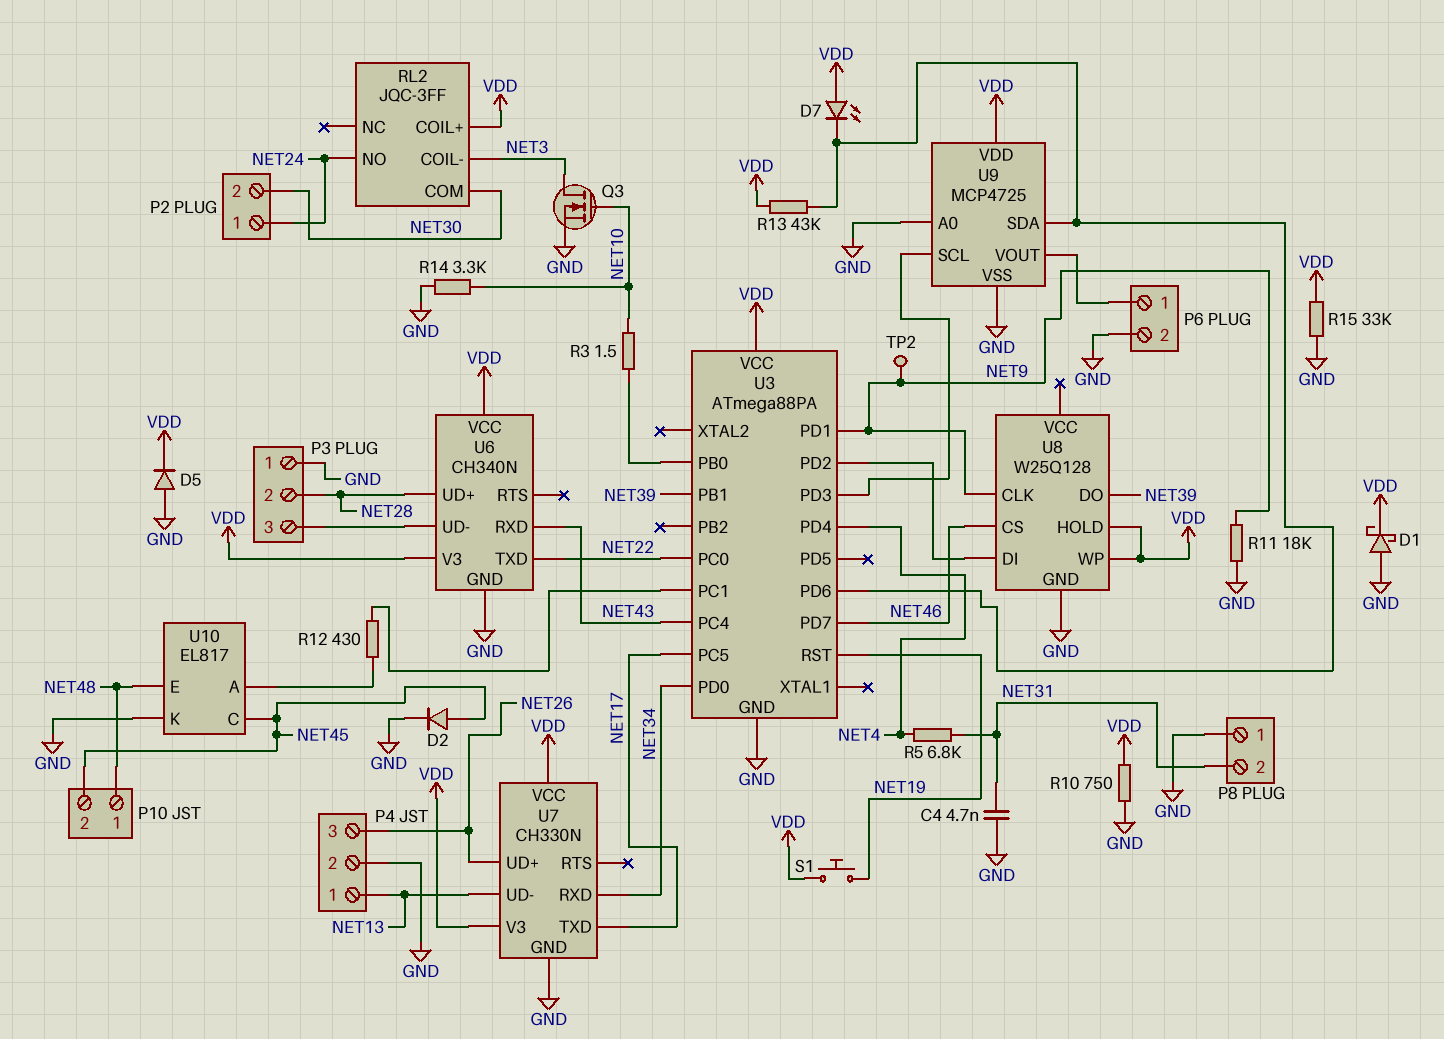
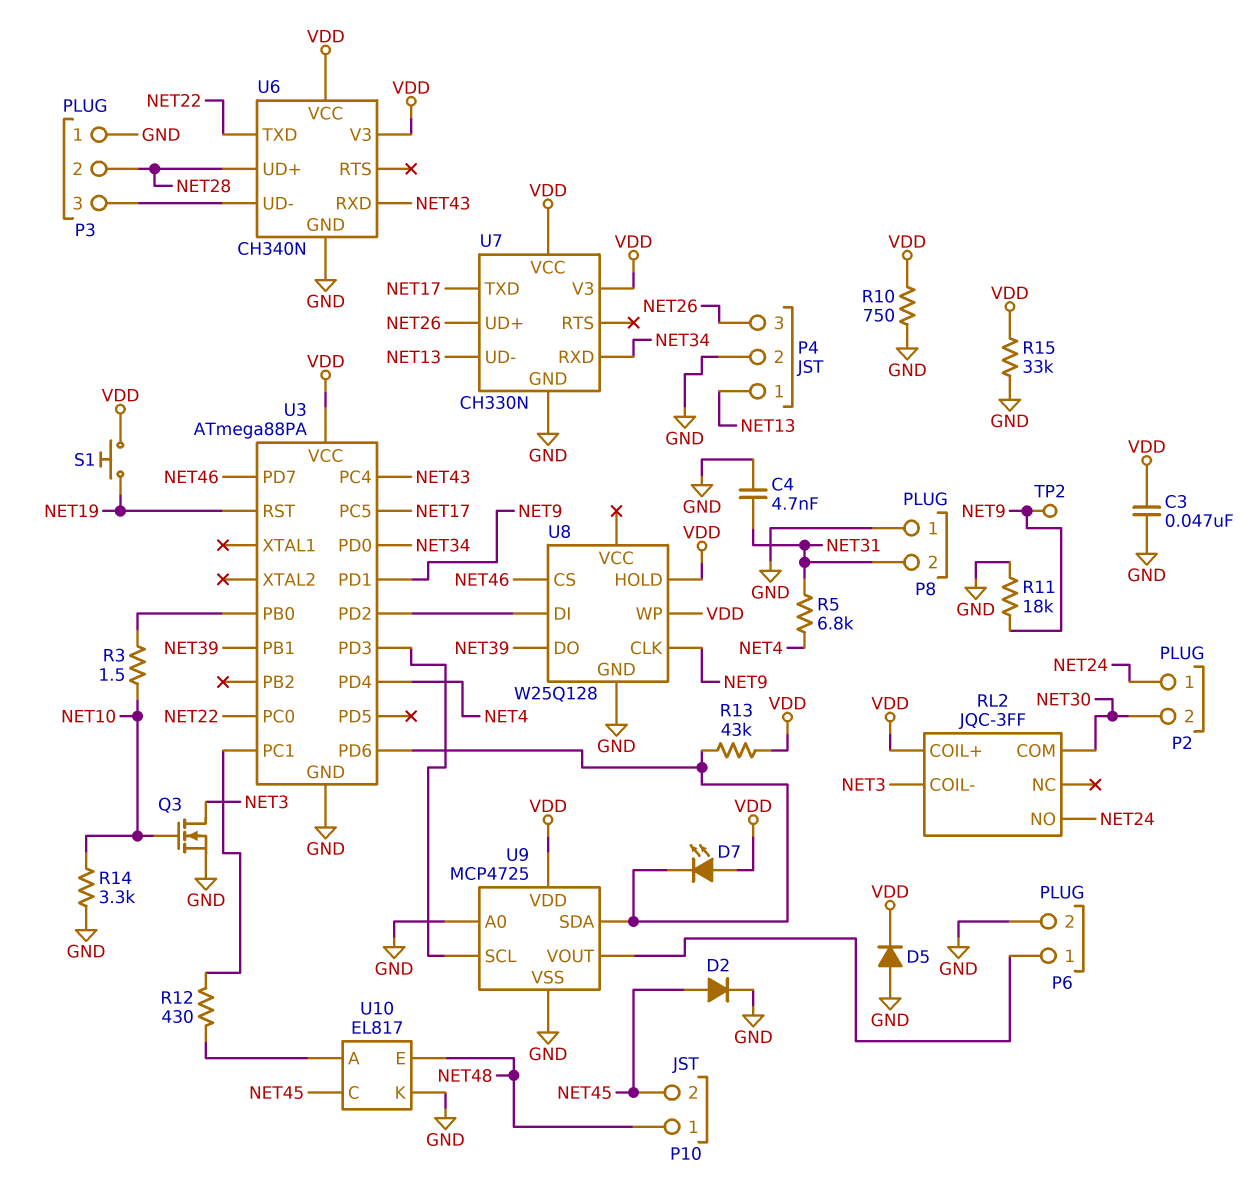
C3: none -> 47nF (GND, VDD)
D1: schottky (A GND, K VDD) -> none

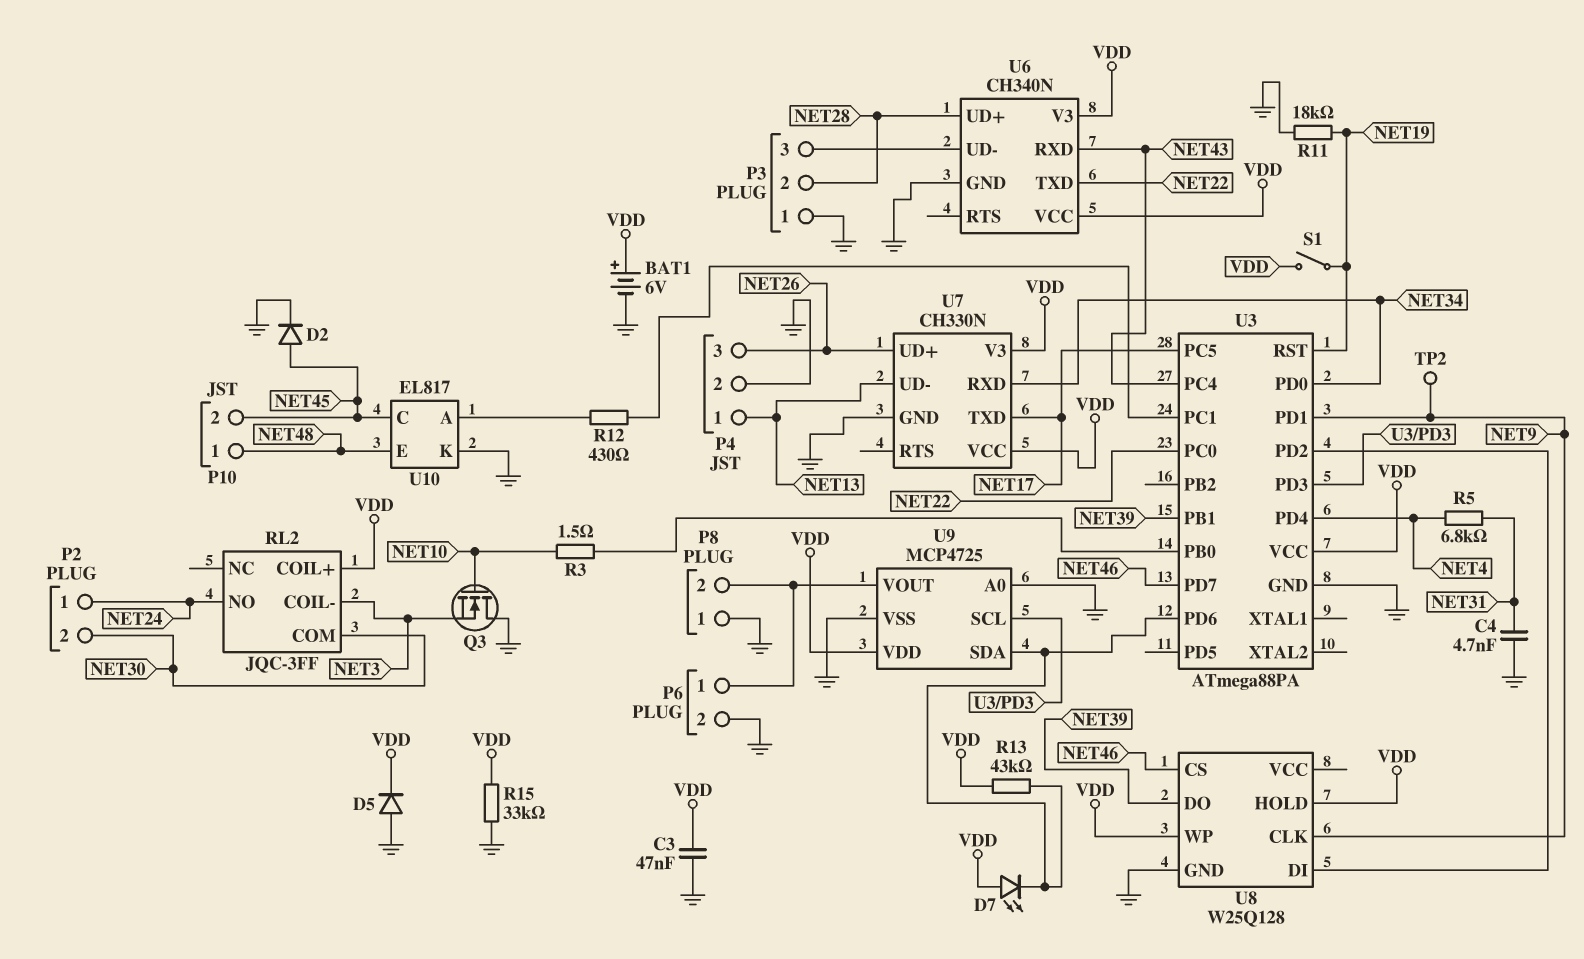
BAT1: none -> 6V (plus VDD, minus GND)
P8 pin 2: NET31 -> P6/1
Q3: NMOS (G NET10, D NET3, S GND) -> NMOS (G NET10, D GND, S NET3)
R10: 750 (GND, VDD) -> none
R11: 18k (GND, NET9) -> 18k (GND, NET19)
R14: 3.3k (GND, NET10) -> none
S1: button (NET19, VDD) -> switch (NET19, VDD)

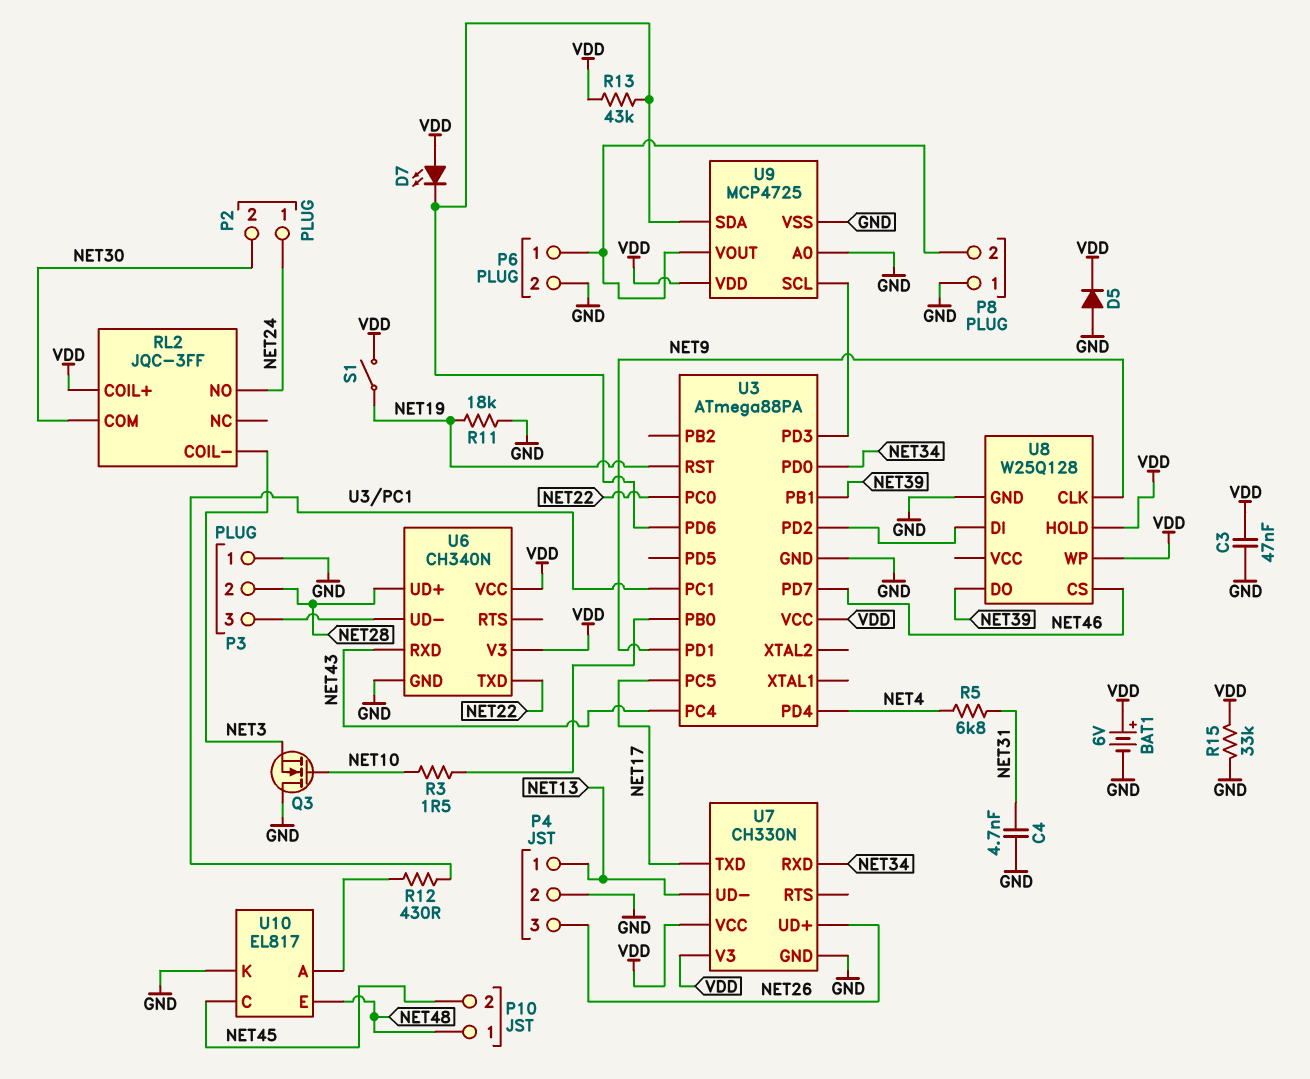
D2: diode (A NET45, K GND) -> none
TP2: test point (NET9) -> none

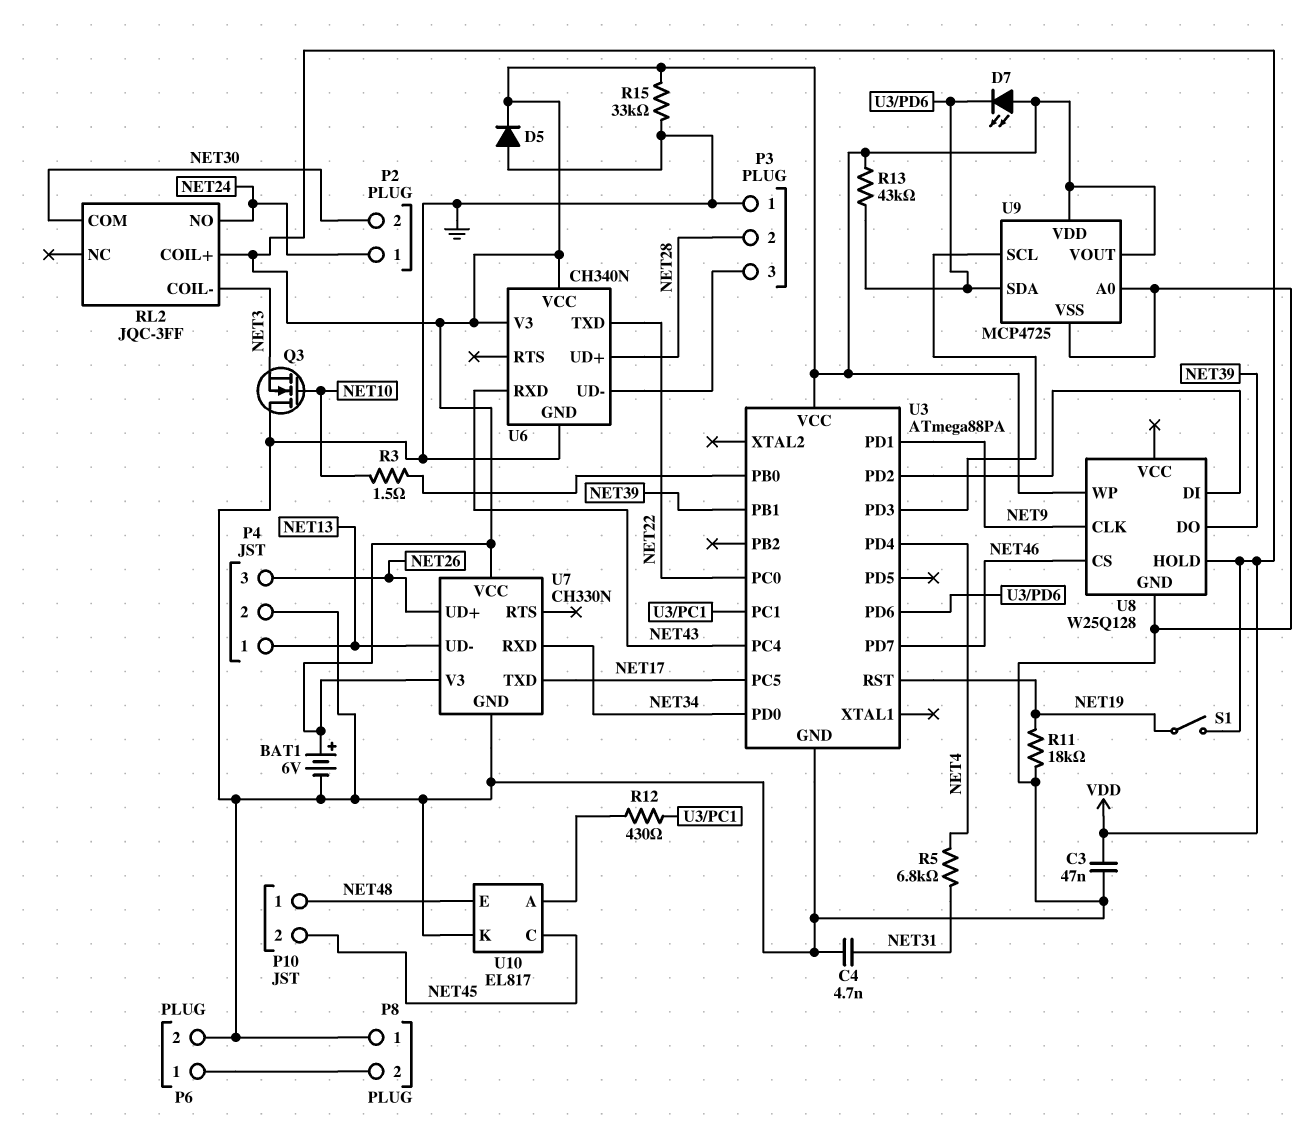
U9 pin VOUT: P6/1 -> VDD

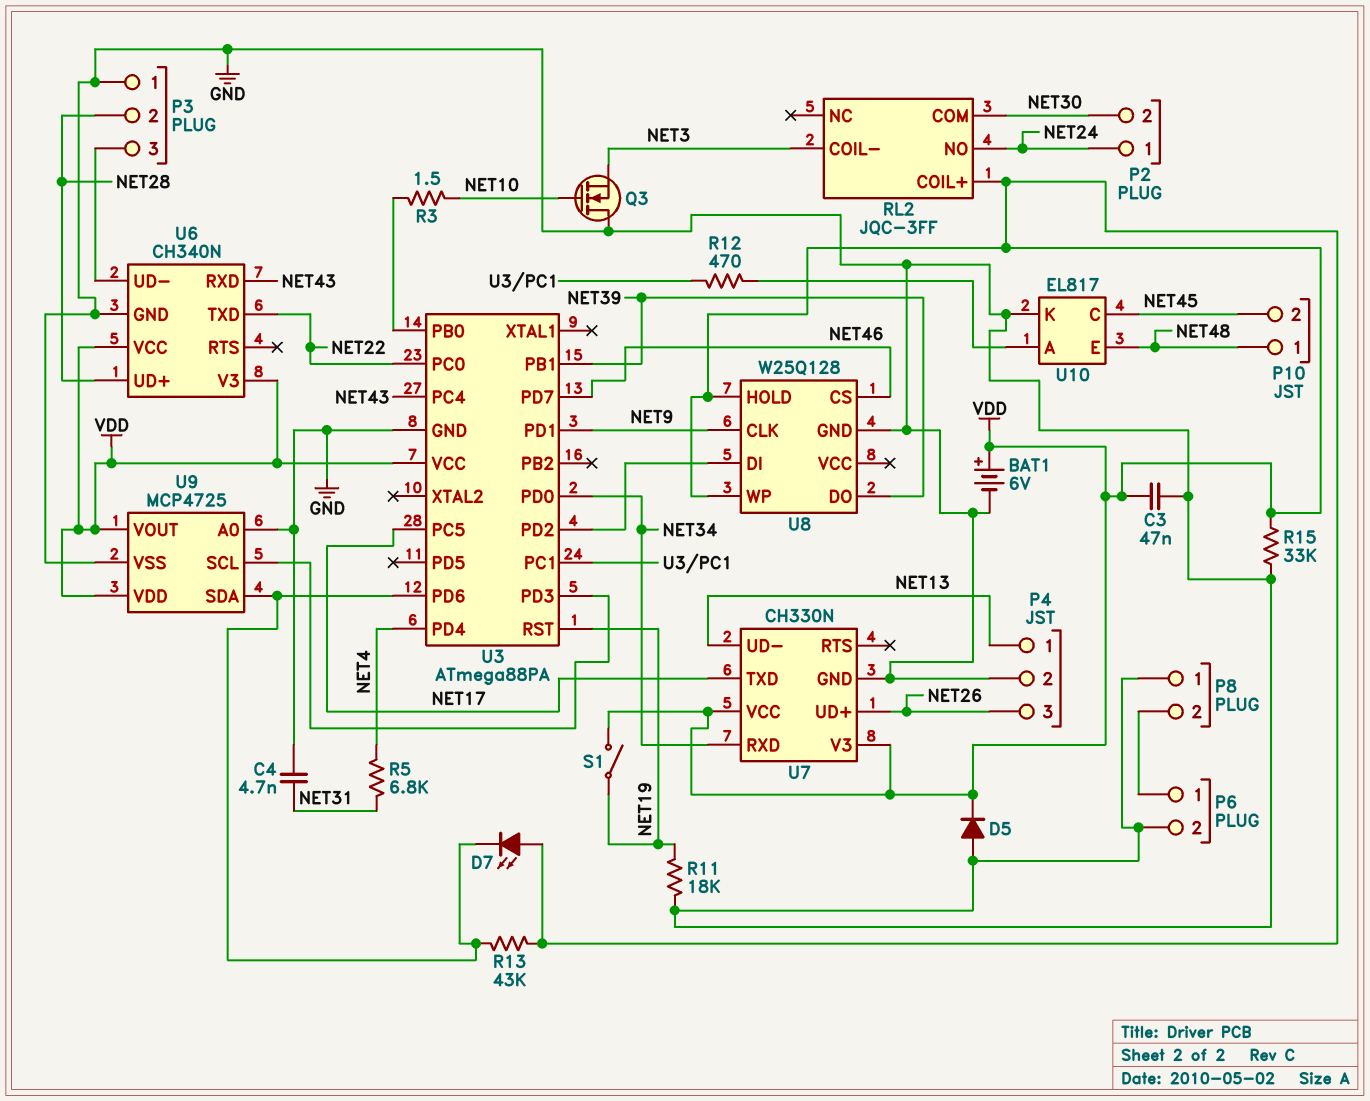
R12: 430 (U3/PC1, U10/A) -> 470 (U3/PC1, U10/A)

